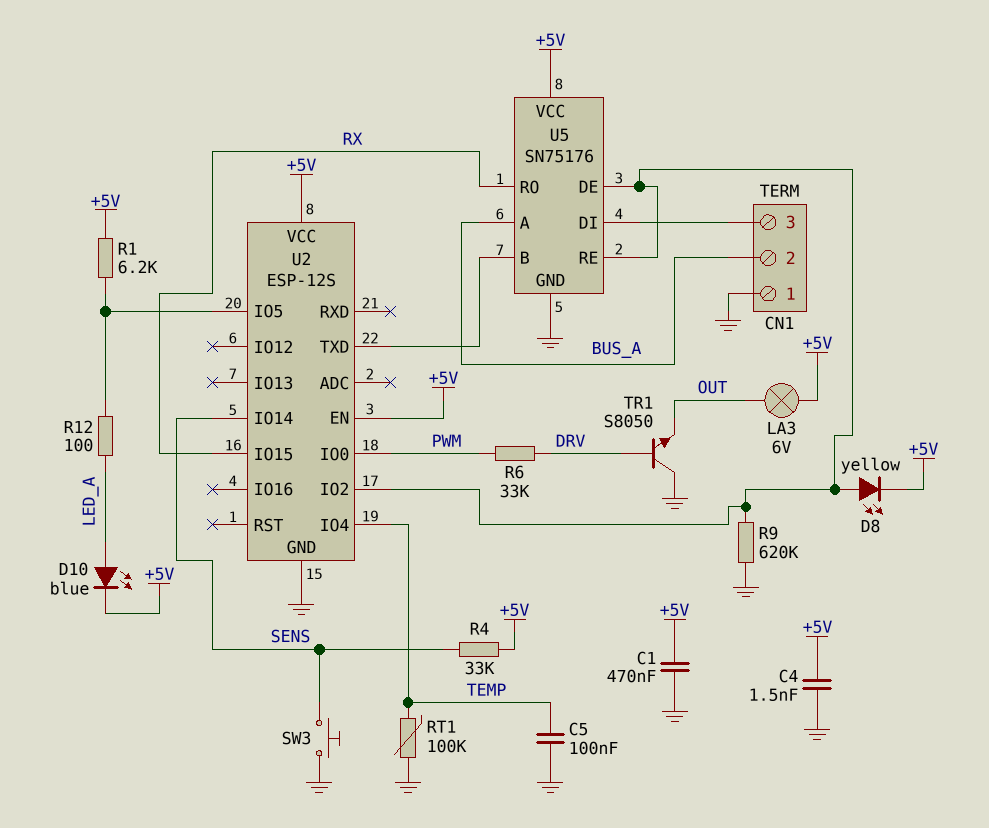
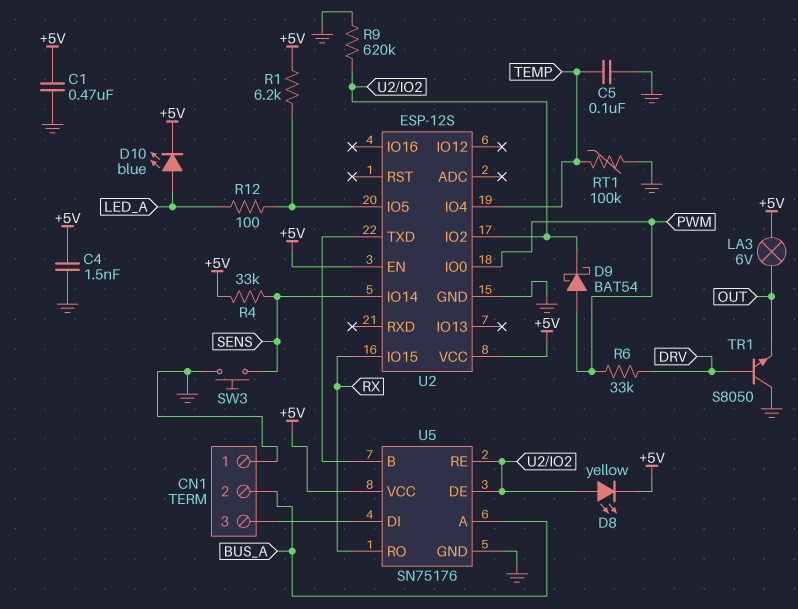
D9: none -> schottky BAT54 (A PWM, K U2/IO2)

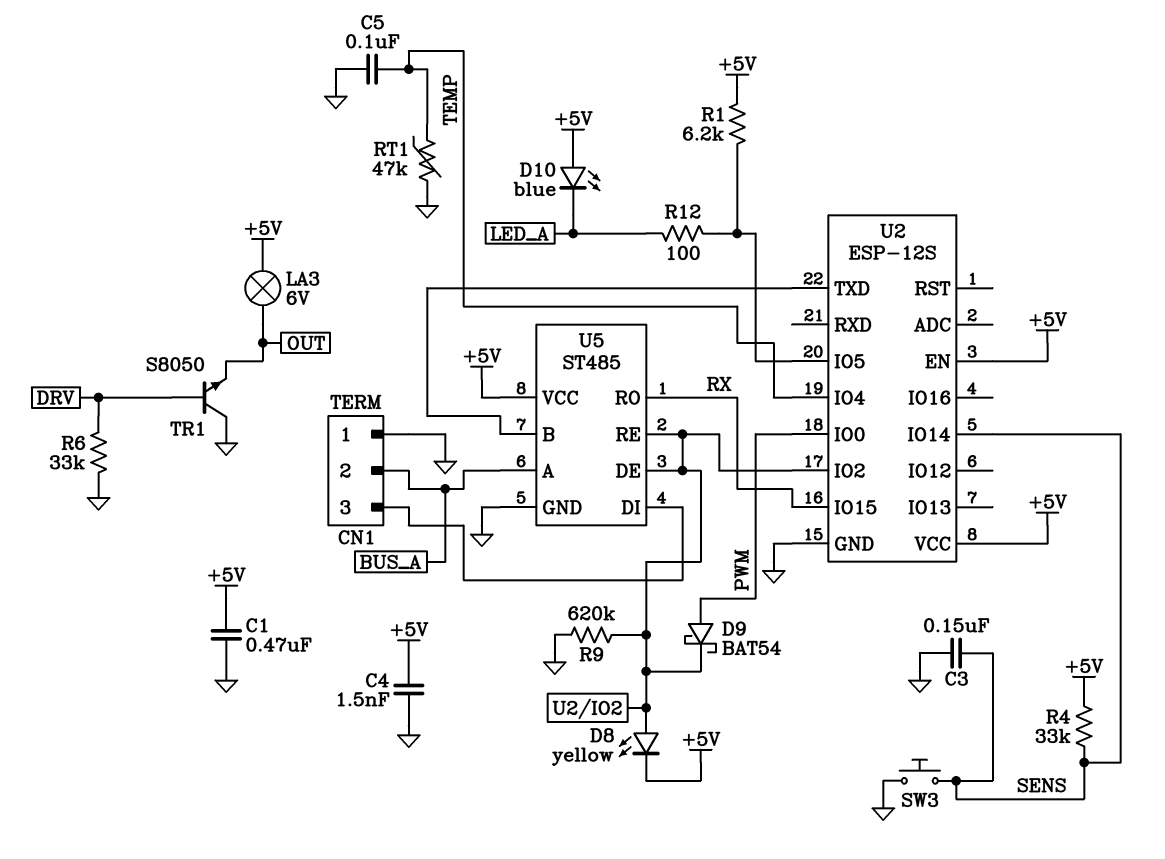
C3: none -> 150nF (GND, SENS)
D10: LED blue (A LED_A, K +5V) -> LED blue (A +5V, K LED_A)
R6: 33k (DRV, PWM) -> 33k (DRV, GND)
RT1: 100k (GND, TEMP) -> 47k (GND, TEMP)
U5: SN75176 -> ST485

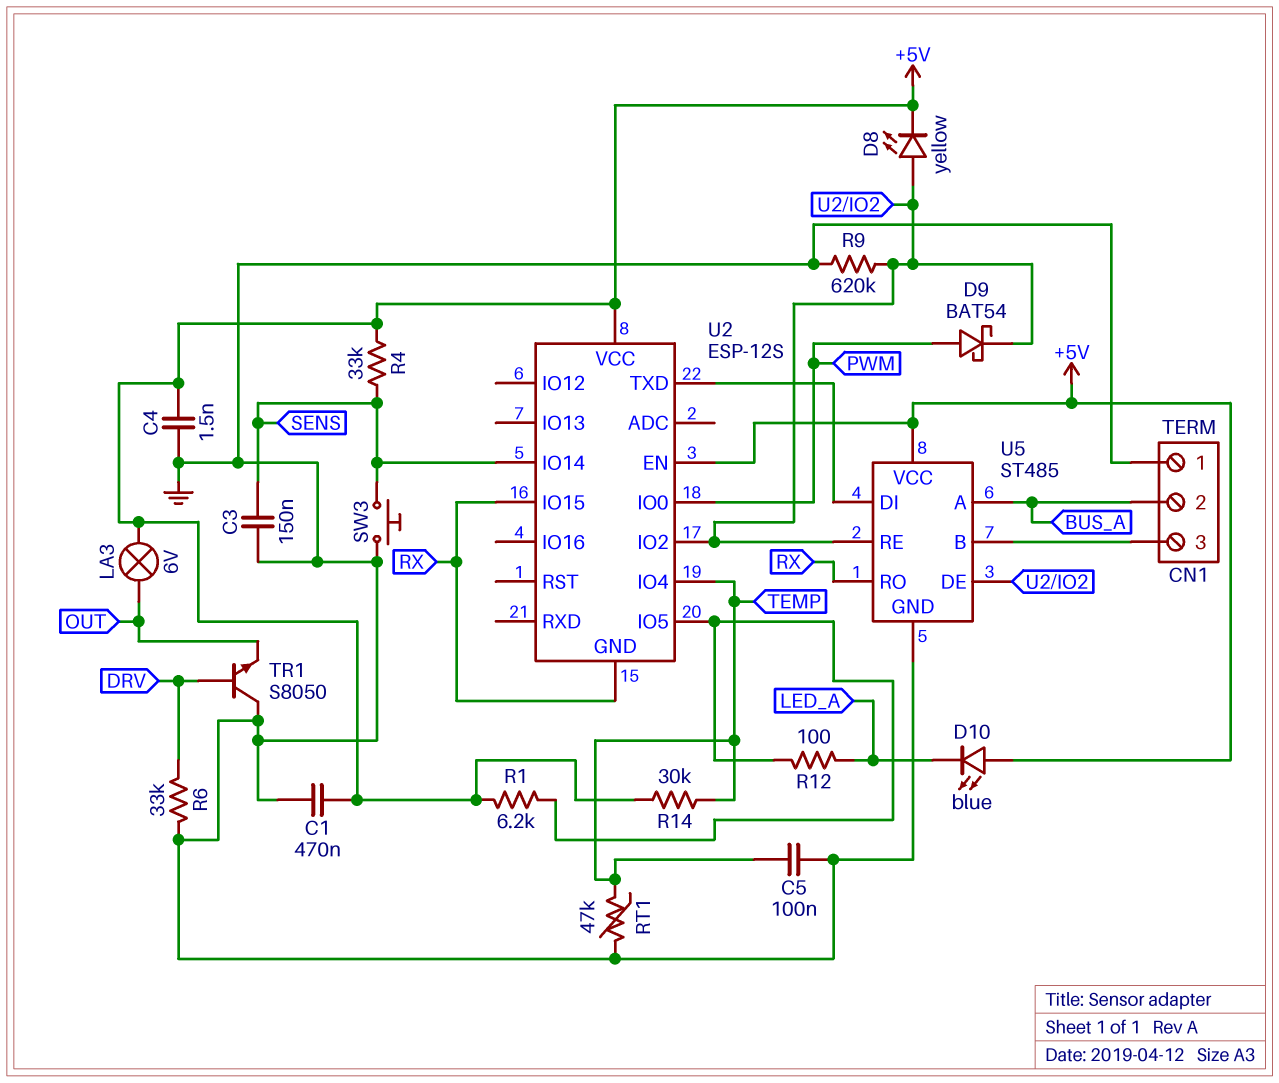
R14: none -> 30k (+5V, TEMP)
U2 pin GND: GND -> RX
U5 pin B: U2/TXD -> CN1/3
U5 pin DI: CN1/3 -> U2/TXD

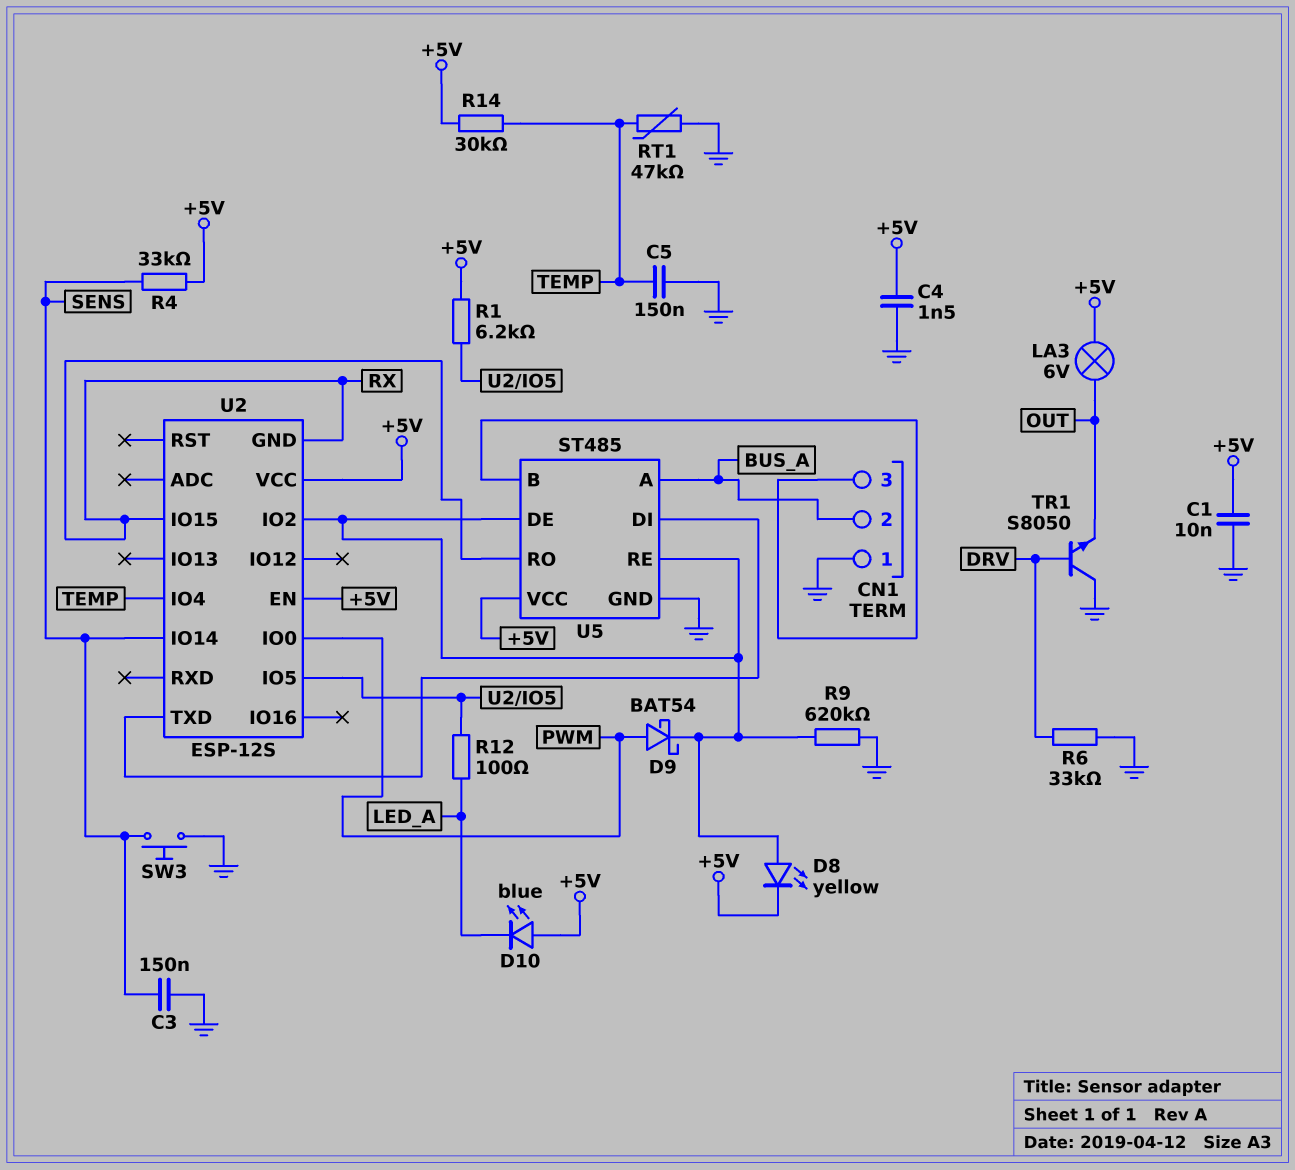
C1: 470nF (+5V, GND) -> 10nF (+5V, GND)
C5: 100nF (GND, TEMP) -> 150nF (GND, TEMP)

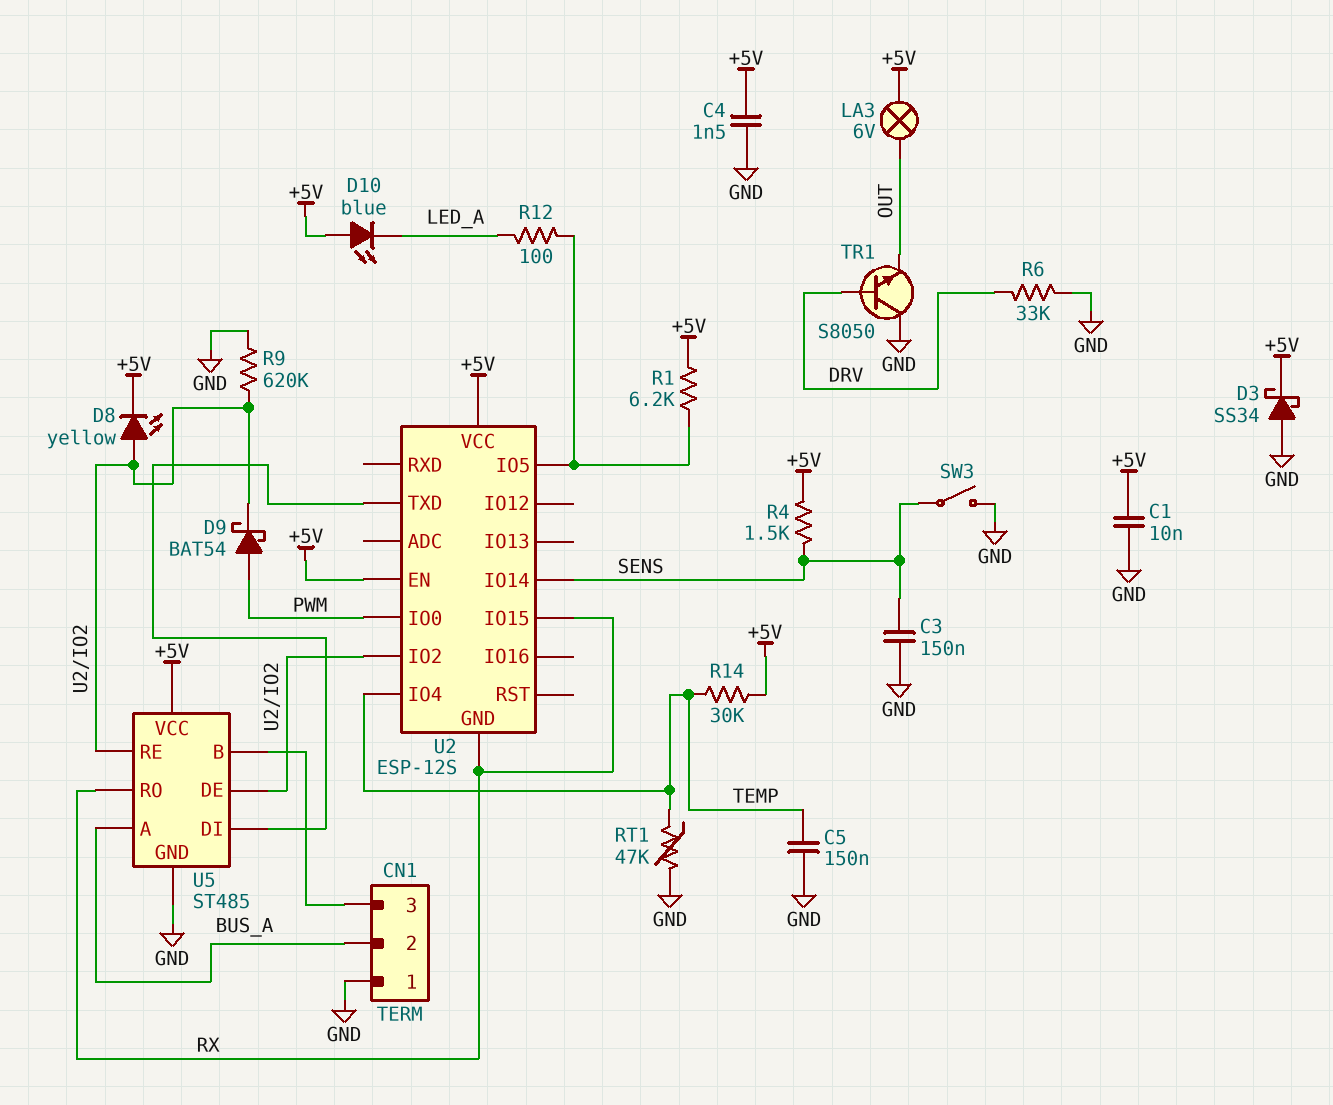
D3: none -> schottky SS34 (A GND, K +5V)
R4: 33k (+5V, SENS) -> 1.5k (+5V, SENS)
SW3: button (GND, SENS) -> switch (GND, SENS)

